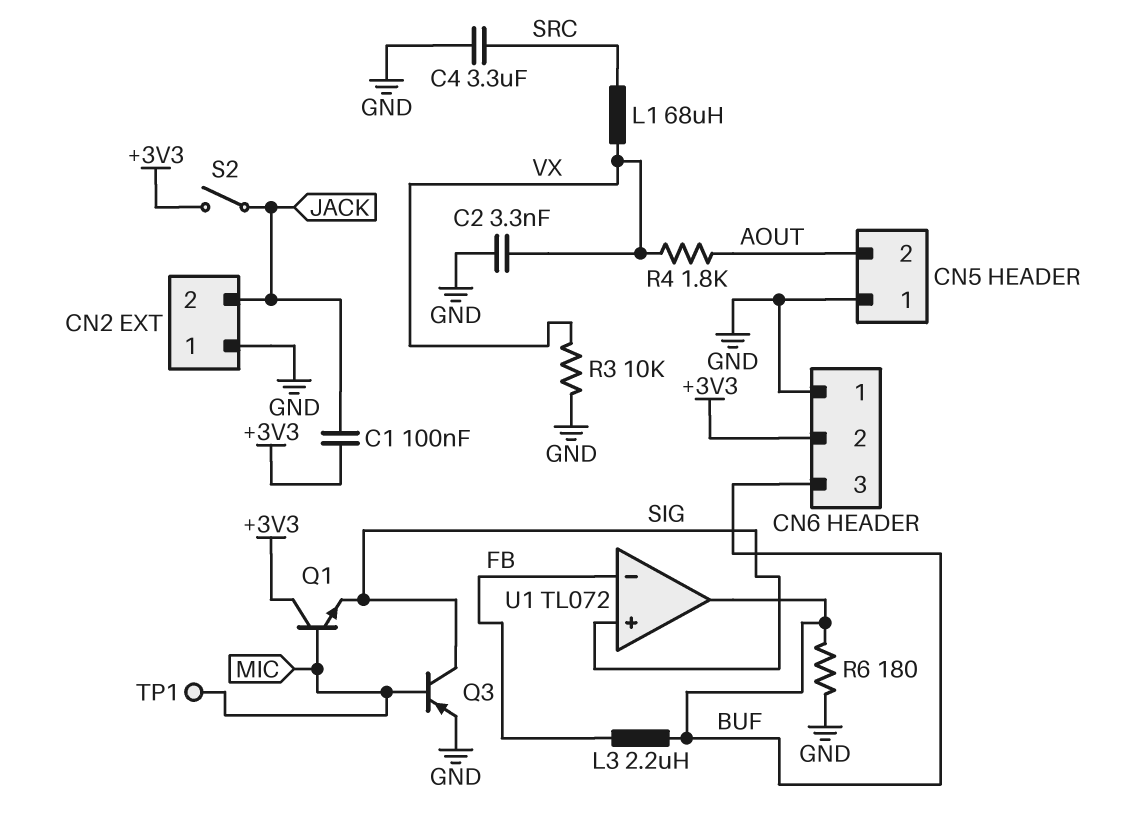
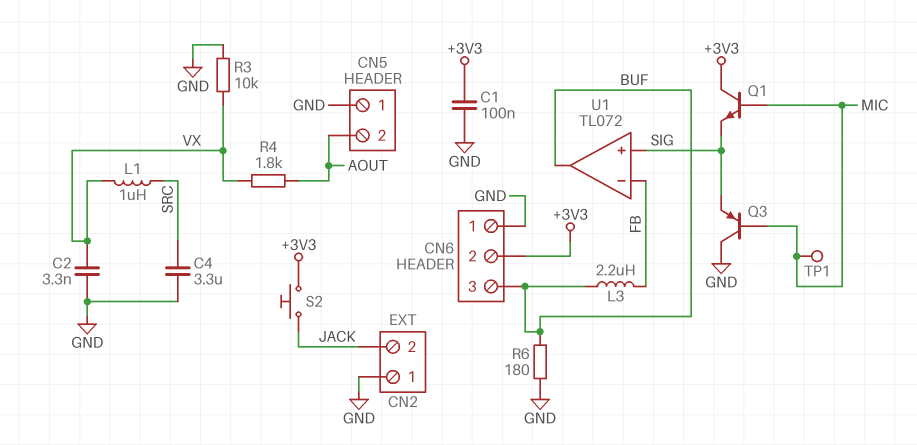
C1: 100nF (+3V3, JACK) -> 100nF (+3V3, GND)
L1: 68uH (SRC, VX) -> 1uH (SRC, VX)
Q3: PNP (B MIC, C SIG, E GND) -> PNP (B MIC, C GND, E SIG)
S2: switch (+3V3, JACK) -> button (+3V3, JACK)

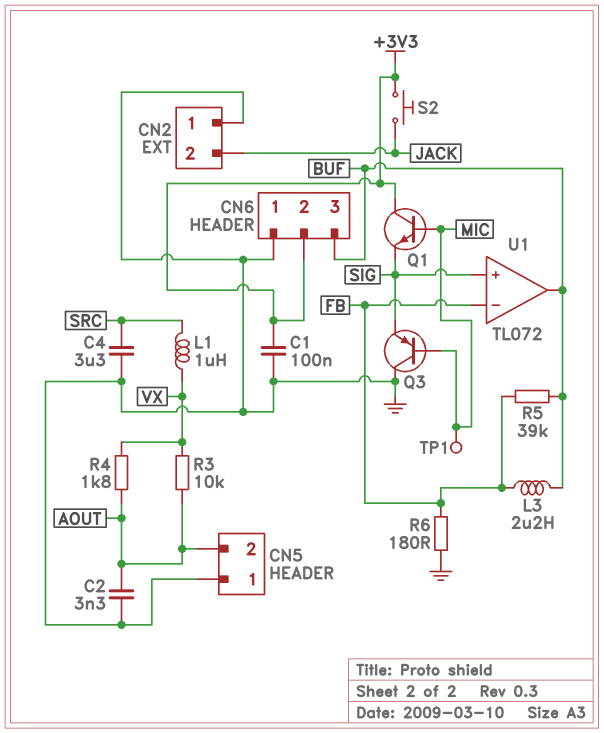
C2: 3.3nF (GND, VX) -> 3.3nF (AOUT, GND)
R3: 10k (GND, VX) -> 10k (AOUT, VX)
R5: none -> 39k (BUF, FB)
R6: 180 (BUF, GND) -> 180 (FB, GND)

